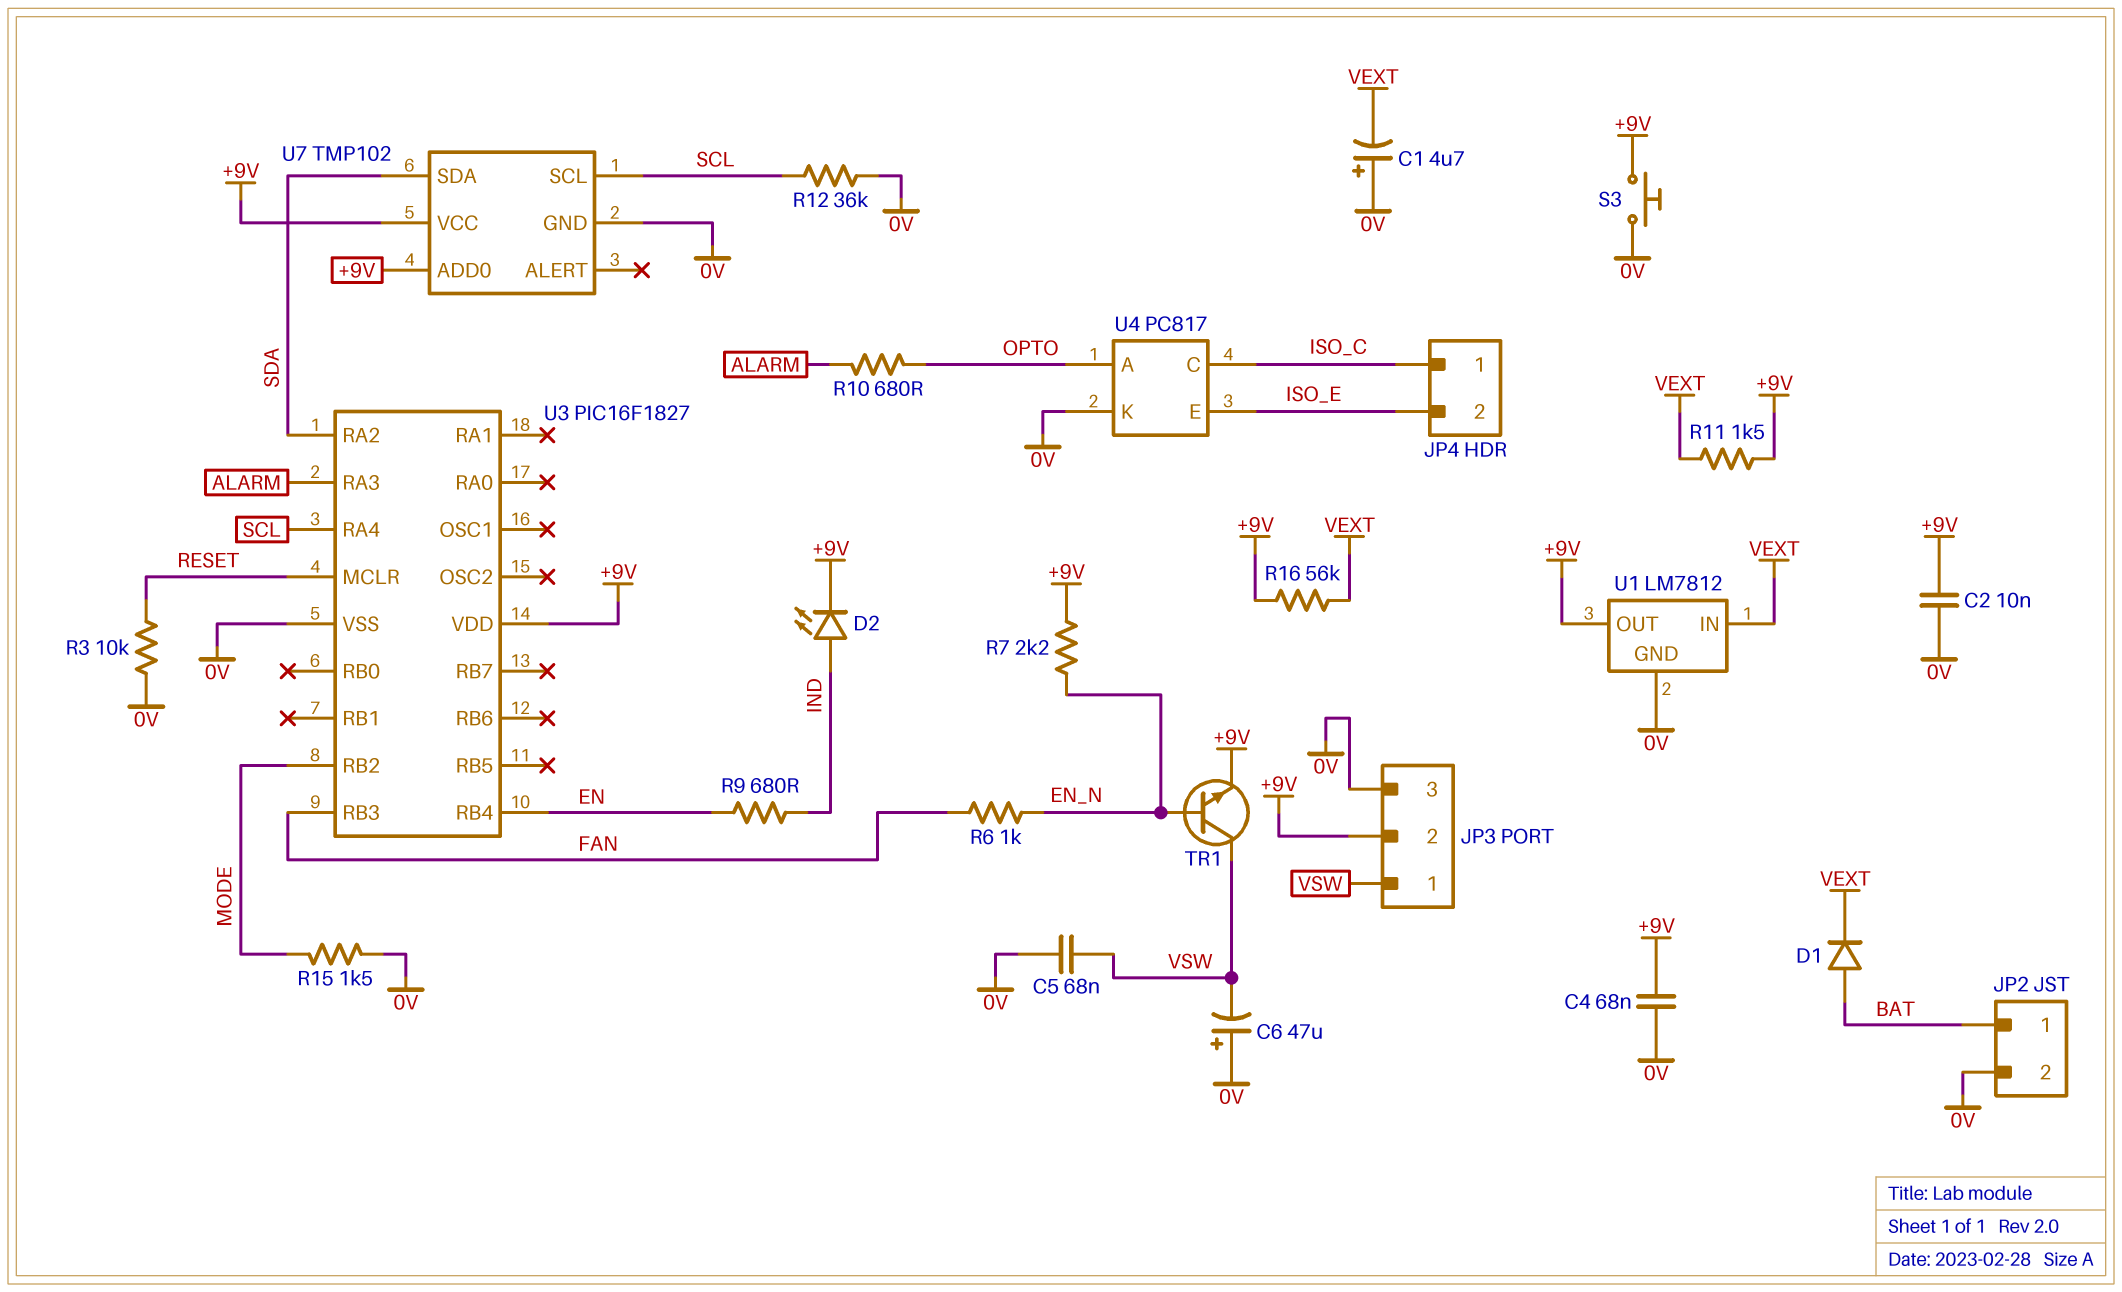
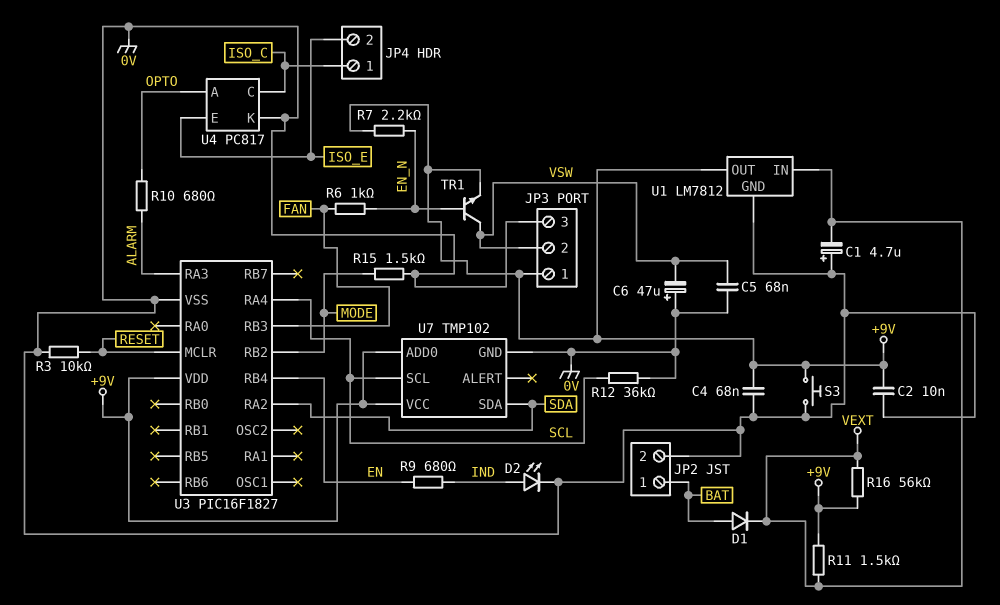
D2: LED (A IND, K +9V) -> LED (A IND, K 0V)
JP3 pin 1: VSW -> +9V
JP3 pin 2: +9V -> VSW

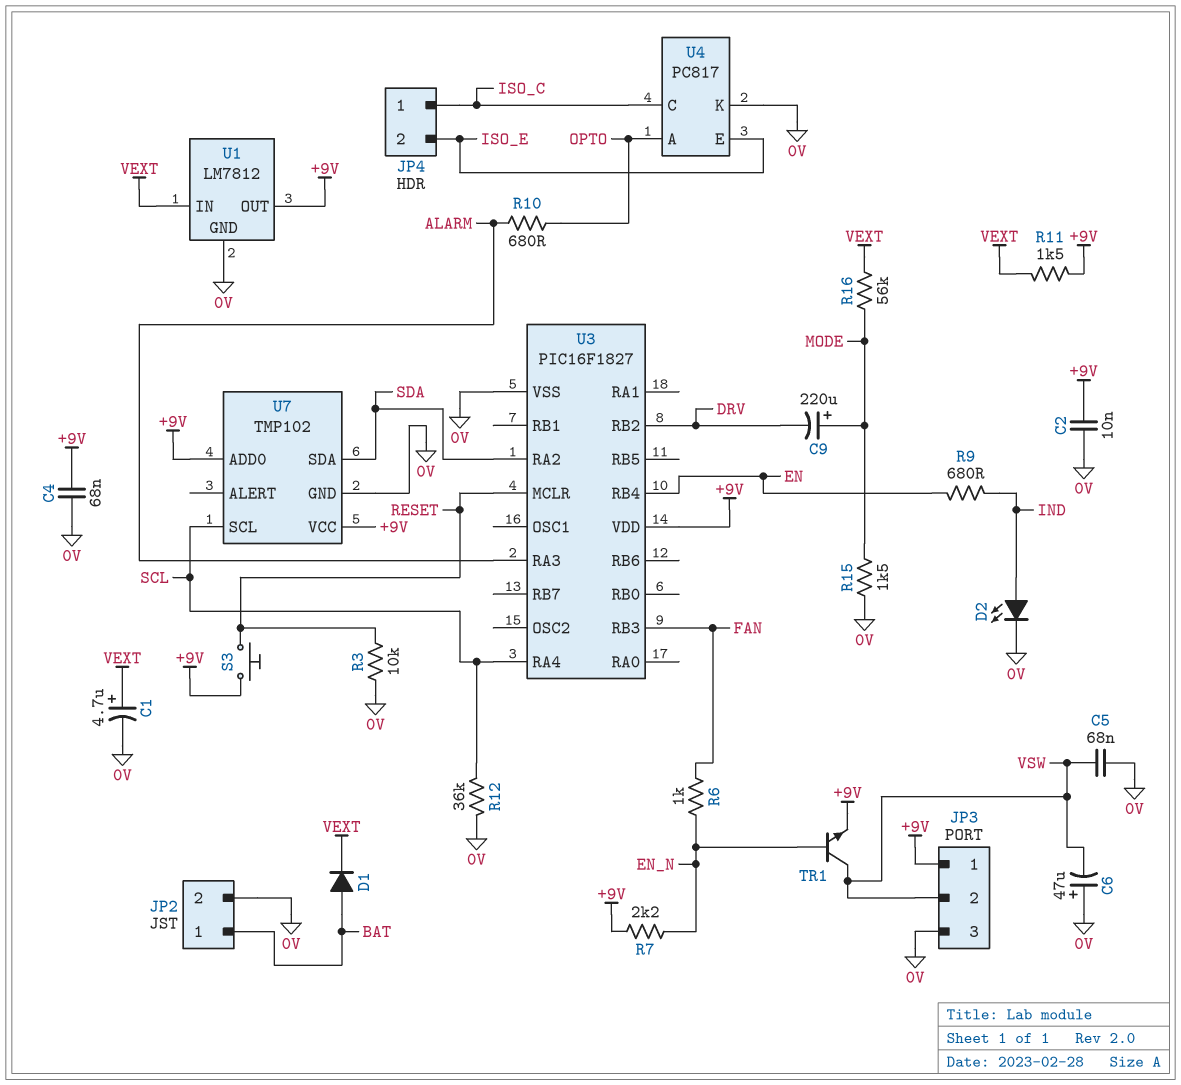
C1: 4.7uF (plus 0V, minus VEXT) -> 4.7uF (plus VEXT, minus 0V)
C9: none -> 220uF (plus MODE, minus DRV)
R16: 56k (+9V, VEXT) -> 56k (MODE, VEXT)
S3: button (+9V, 0V) -> button (+9V, RESET)
U3 pin RB2: MODE -> DRV

